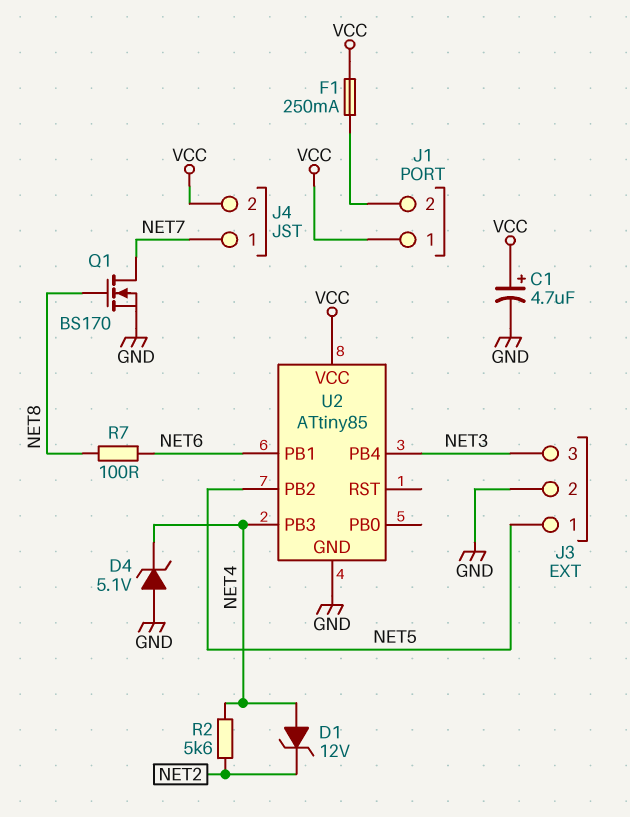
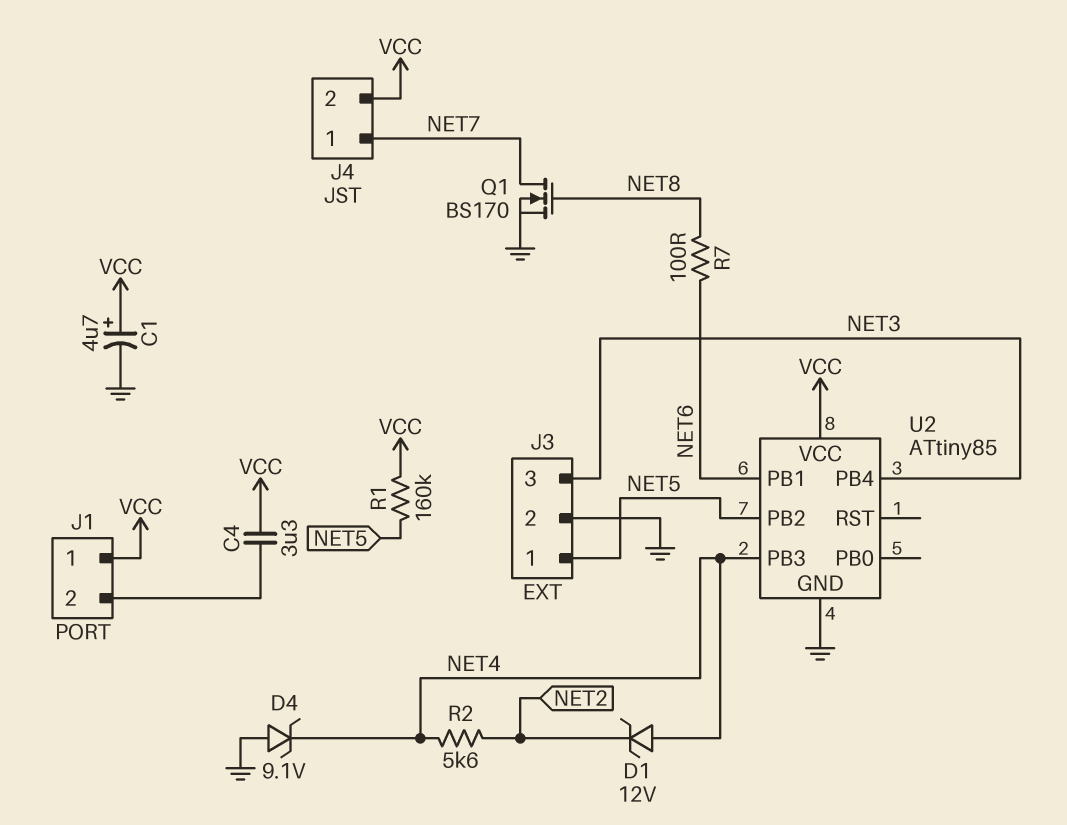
C4: none -> 3.3uF (J1/2, VCC)
D4: zener 5.1V (A GND, K NET4) -> zener 9.1V (A GND, K NET4)
F1: 250mA (J1/2, VCC) -> none
R1: none -> 160k (NET5, VCC)

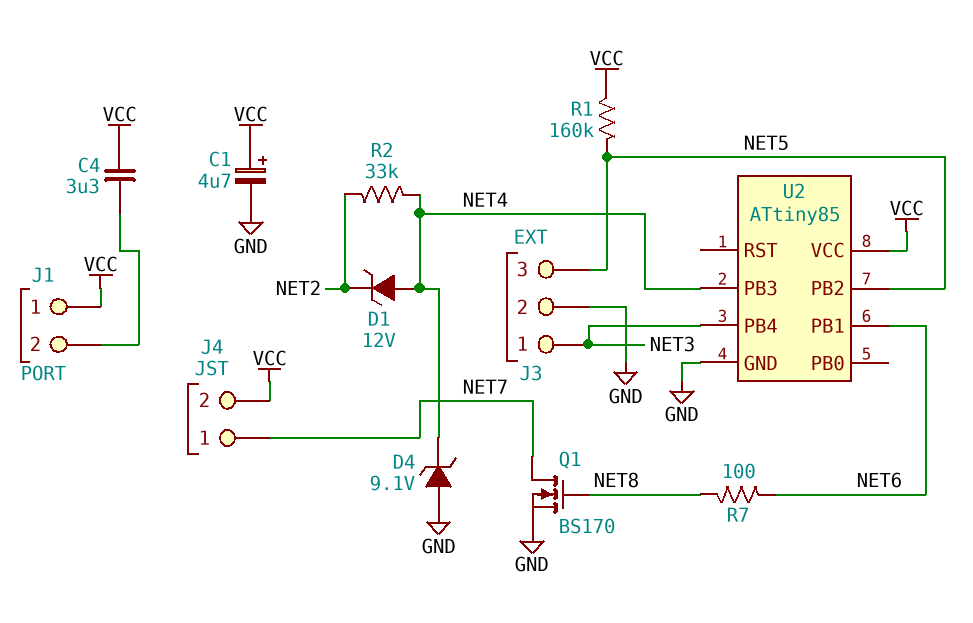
J3 pin 1: NET5 -> NET3
J3 pin 3: NET3 -> NET5
R2: 5.6k (NET2, NET4) -> 33k (NET2, NET4)

